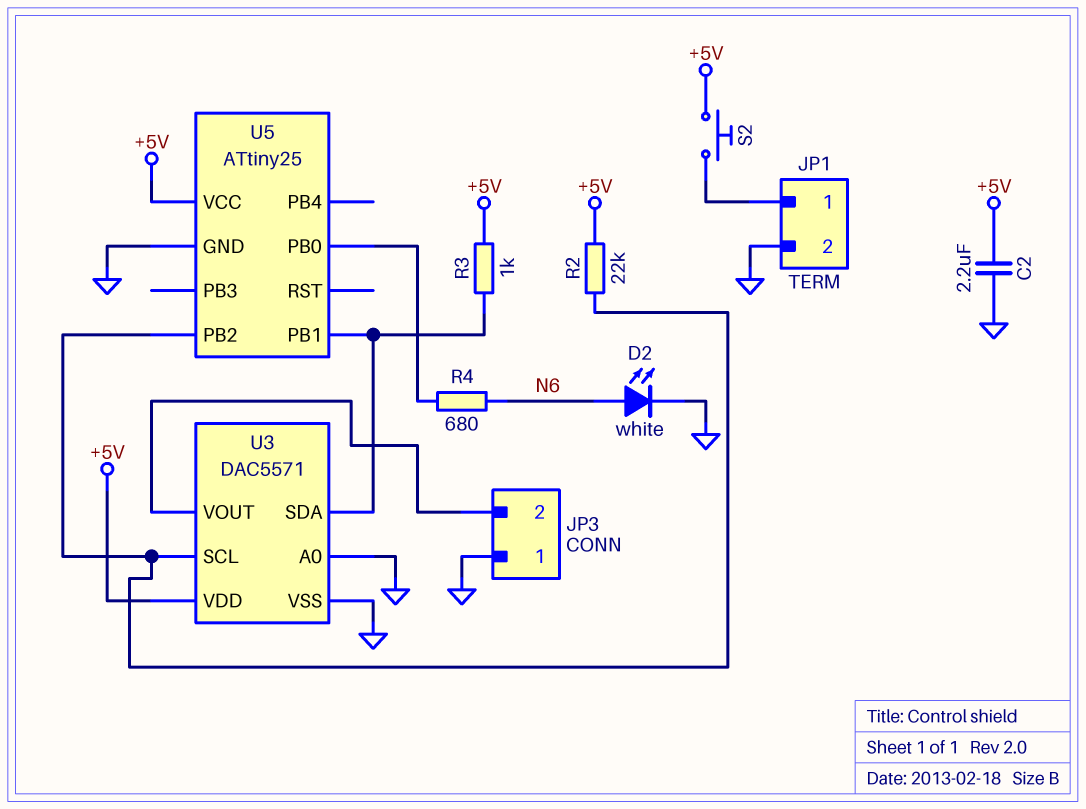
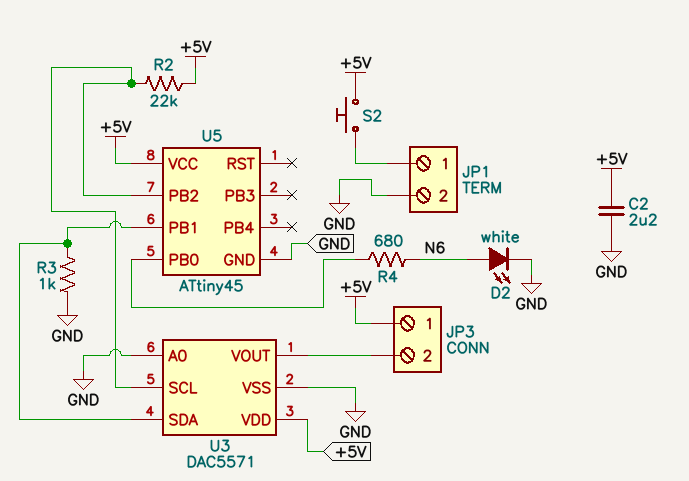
JP3 pin 1: GND -> +5V
R3: 1k (+5V, U3/SDA) -> 1k (GND, U3/SDA)
U5: ATtiny25 -> ATtiny45

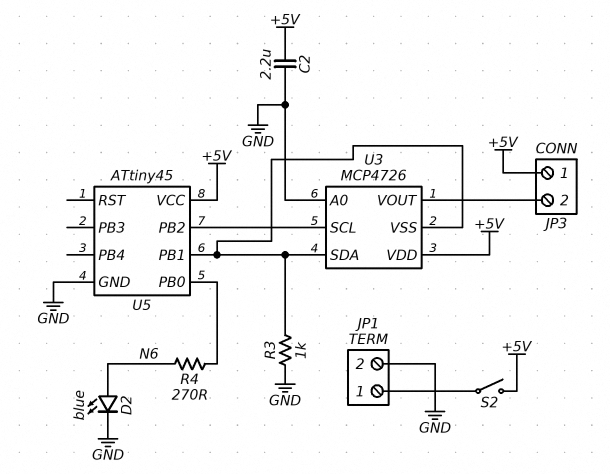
D2: LED white (A N6, K GND) -> LED blue (A N6, K GND)
R2: 22k (+5V, U3/SCL) -> none
R4: 680 (N6, U5/PB0) -> 270 (N6, U5/PB0)
S2: button (+5V, JP1/1) -> switch (+5V, JP1/1)
U3: DAC5571 -> MCP4726
U3 pin VSS: GND -> U3/SDA

